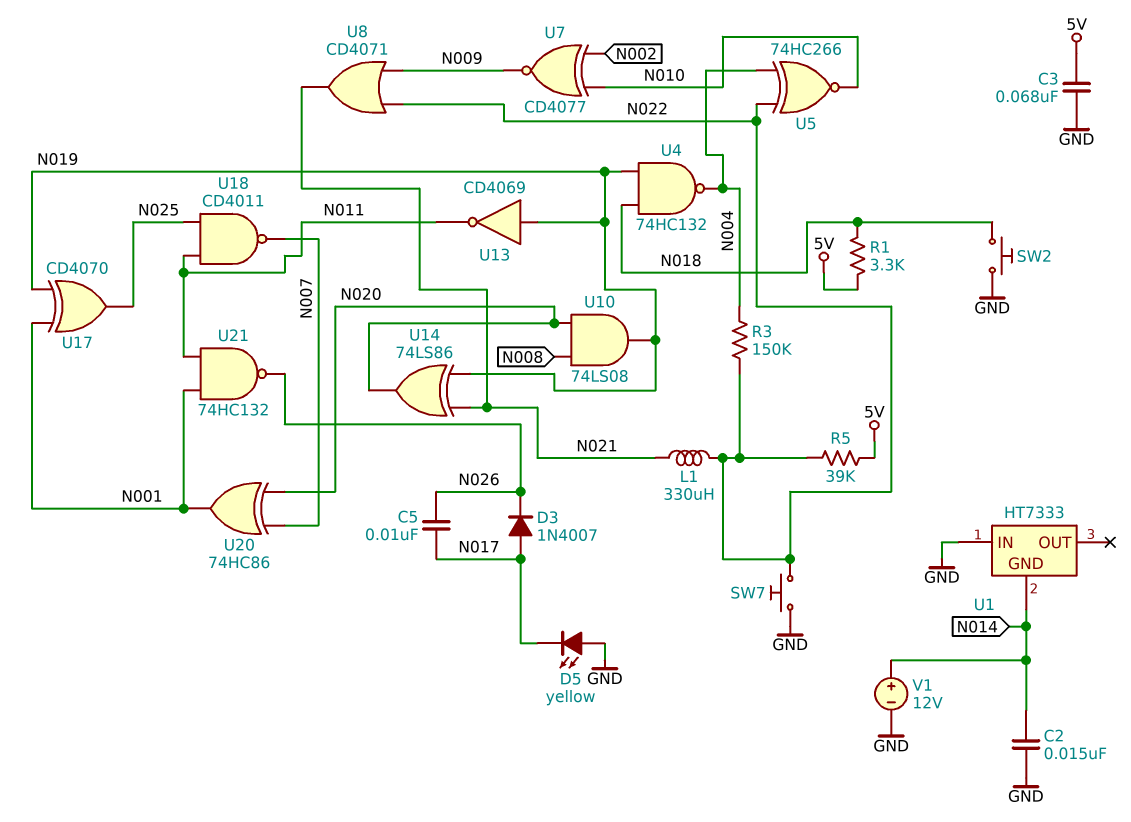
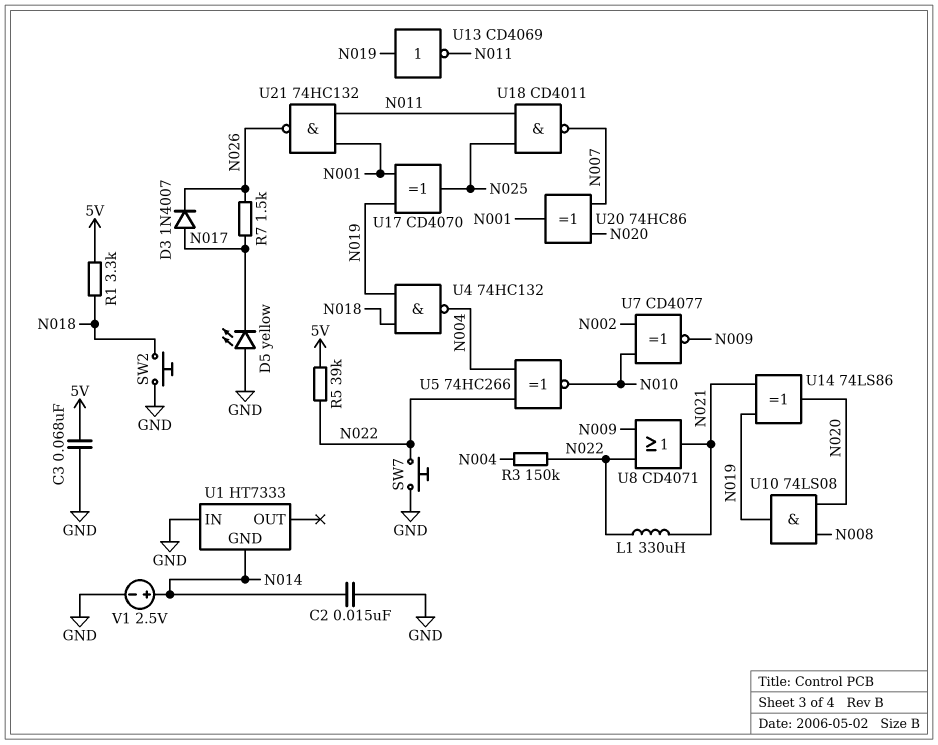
C5: 10nF (N017, N026) -> none
R7: none -> 1.5k (N017, N026)
V1: 12V (plus N014, minus GND) -> 2.5V (plus N014, minus GND)

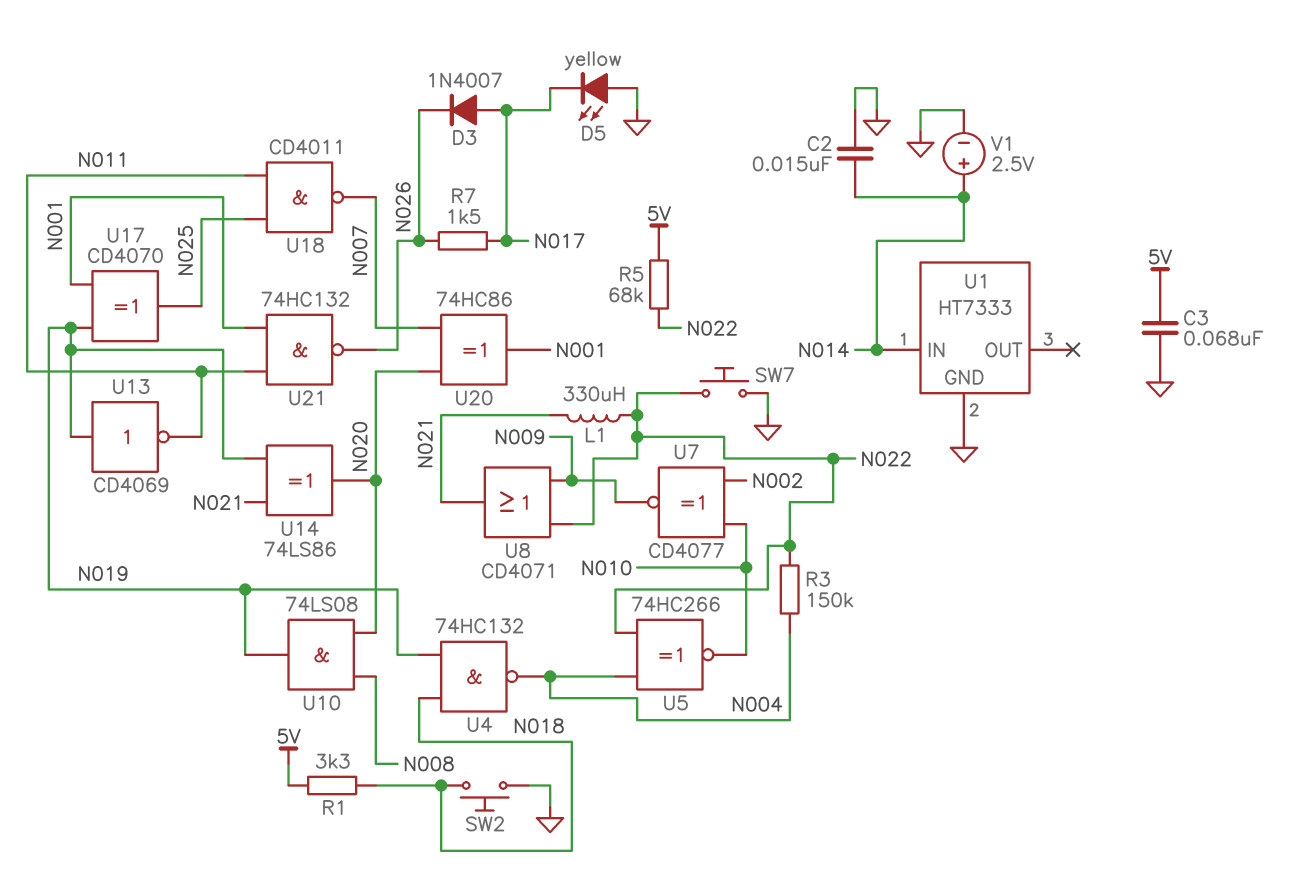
R5: 39k (5V, N022) -> 68k (5V, N022)
U1 pin GND: N014 -> GND
U1 pin IN: GND -> N014

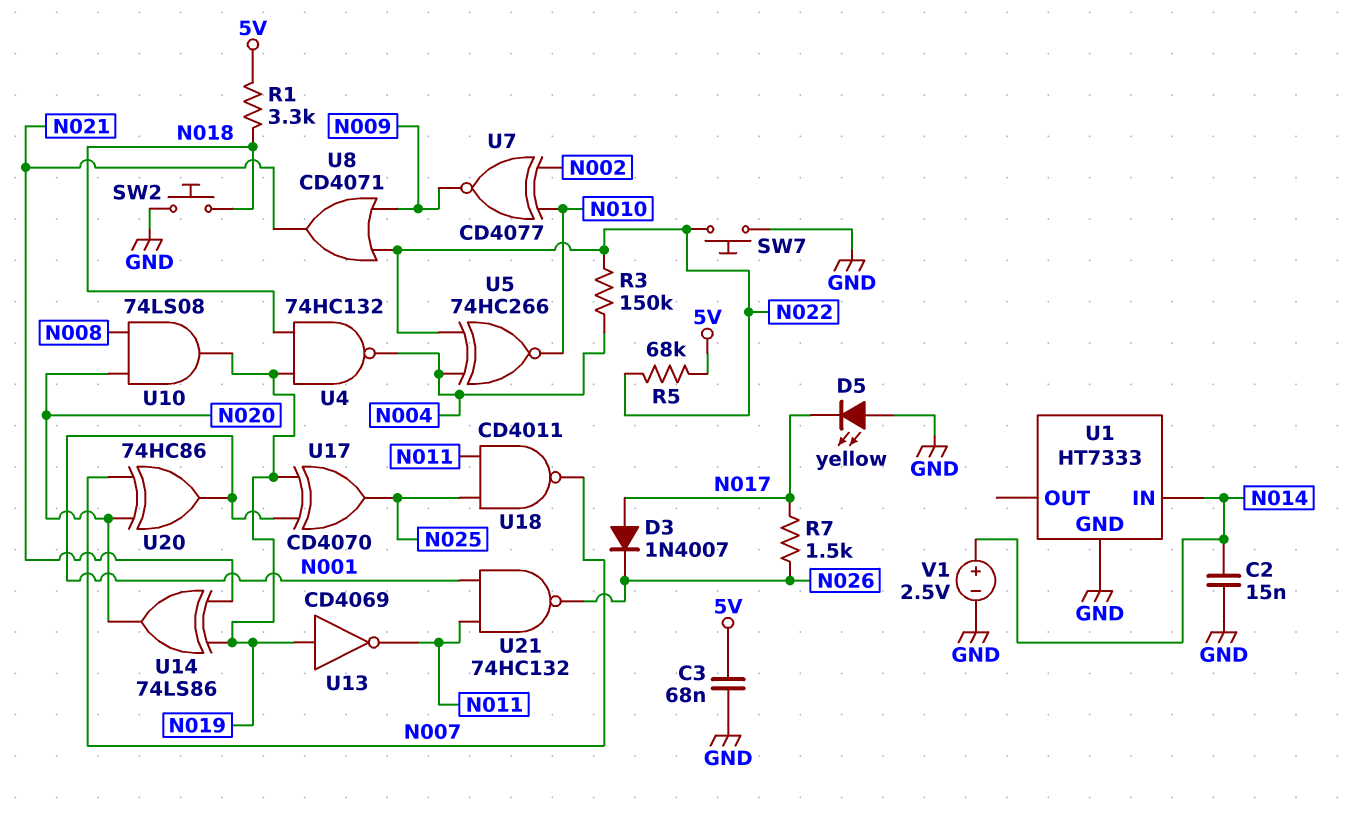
L1: 330uH (N021, N022) -> none

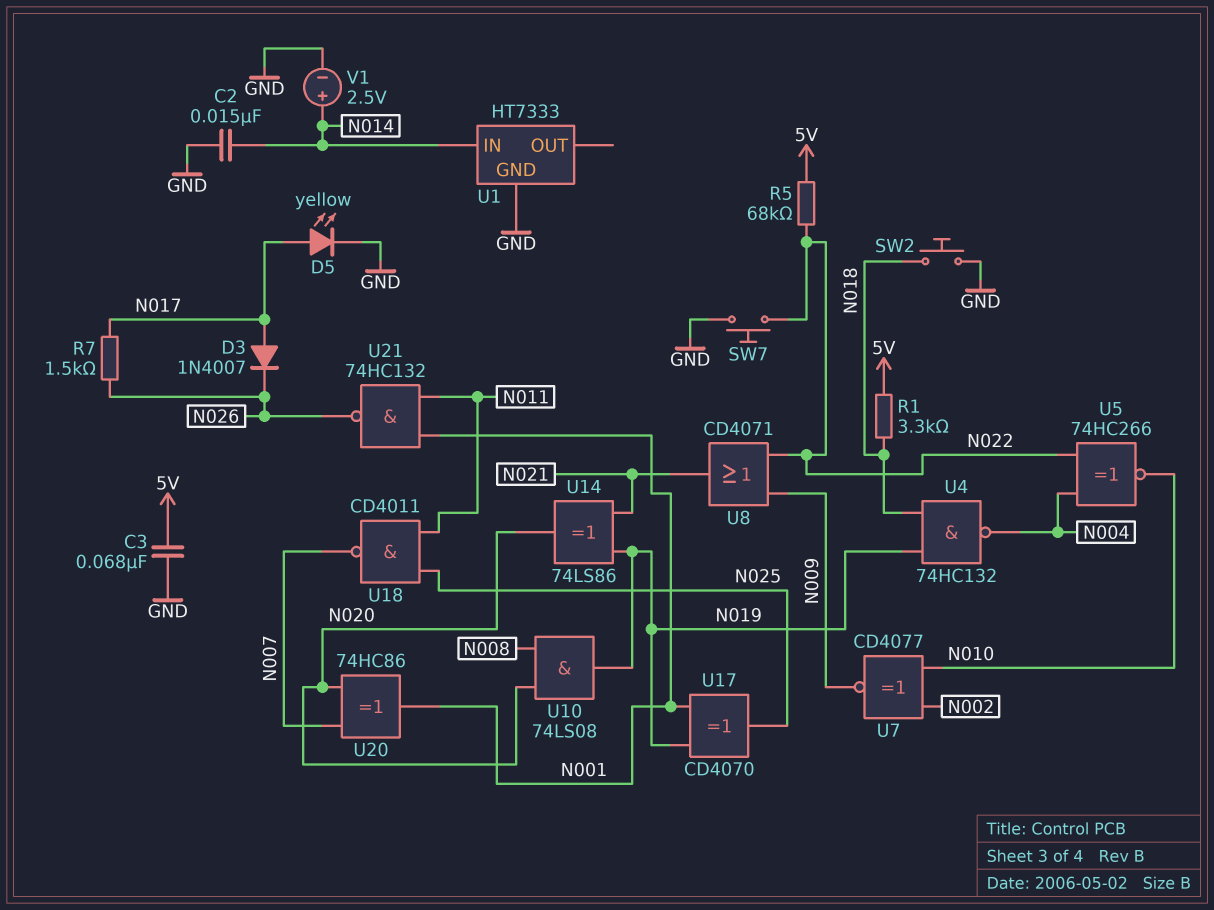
D5: LED yellow (A GND, K N017) -> LED yellow (A N017, K GND)
R3: 150k (N004, N022) -> none
U13: NOT CD4069 (in N019, out N011) -> none

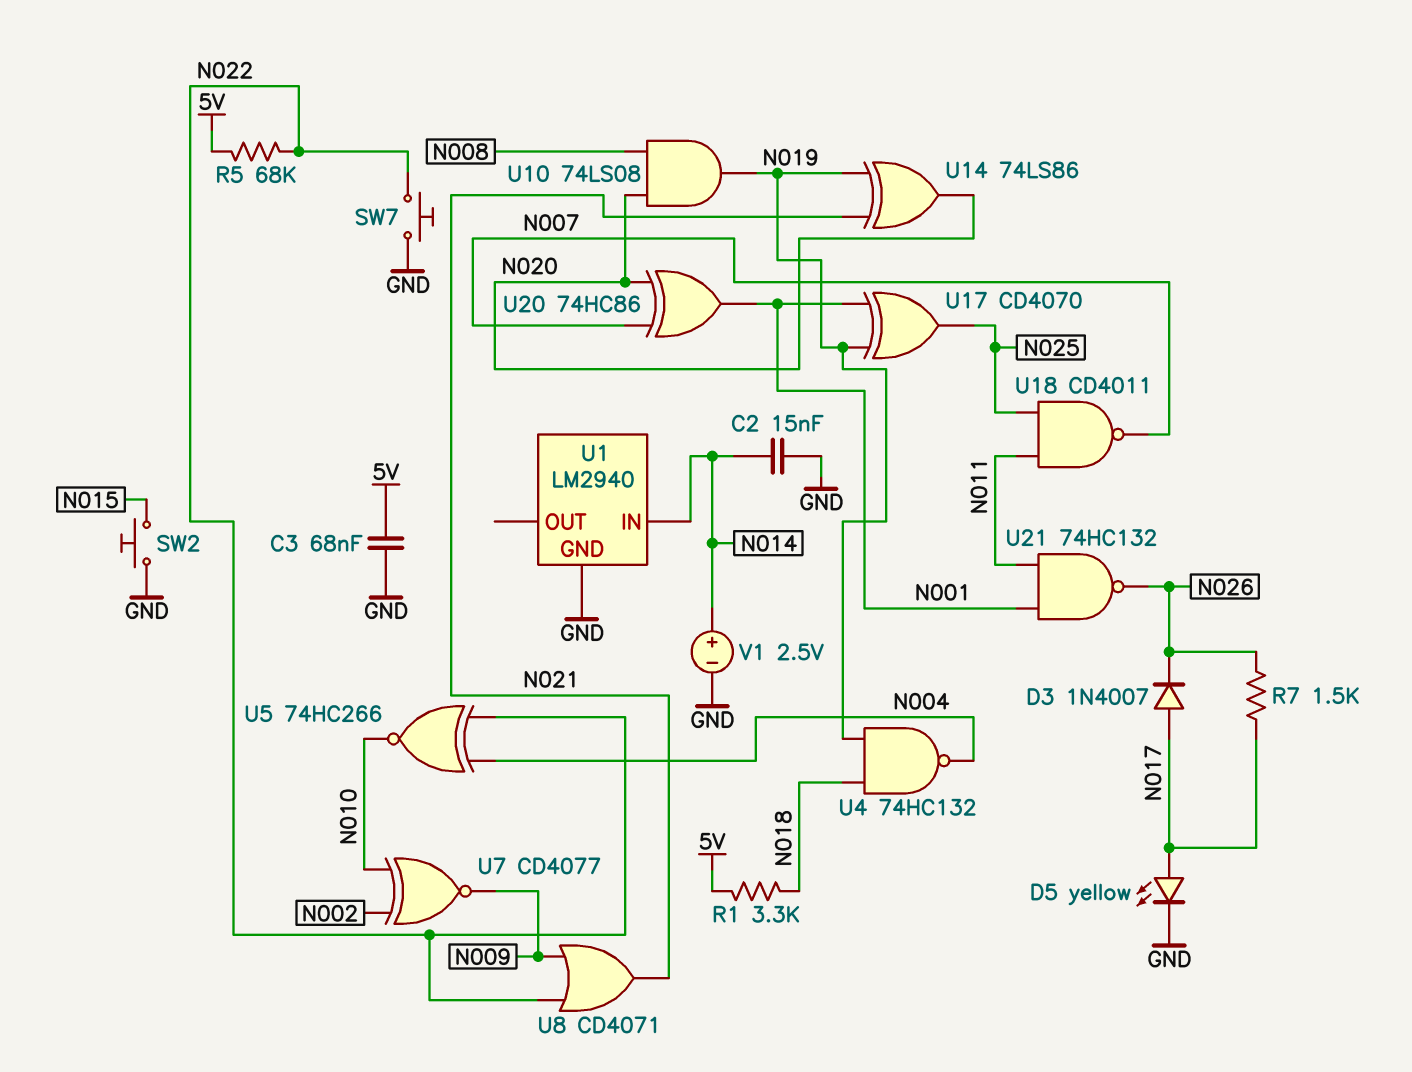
SW2: button (GND, N018) -> button (GND, N015)
U1: HT7333 -> LM2940

